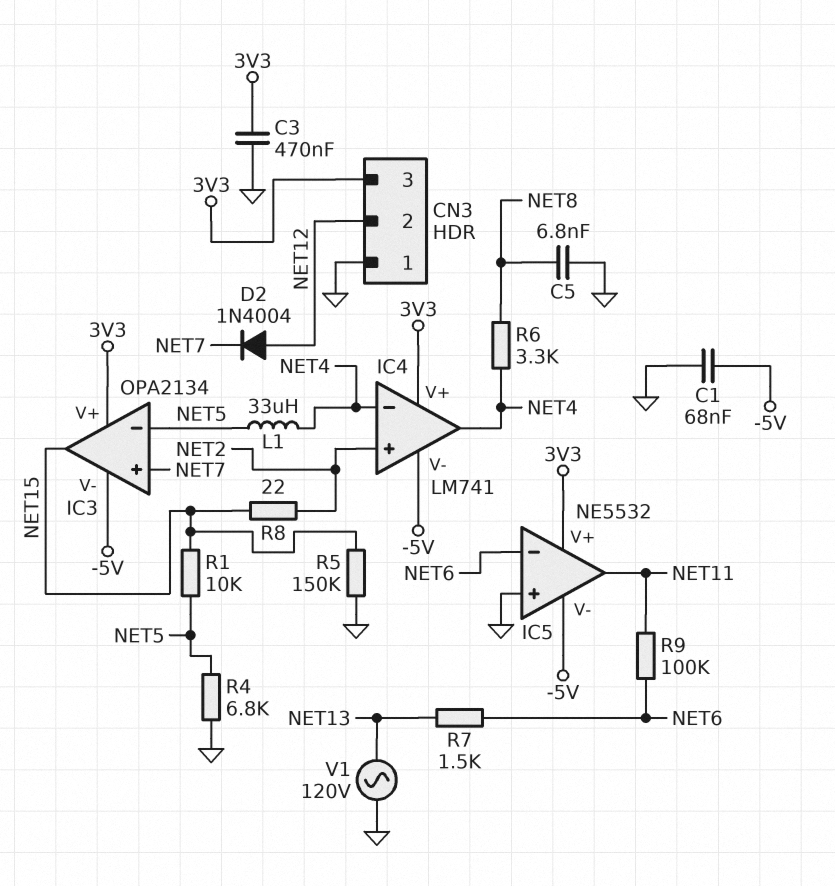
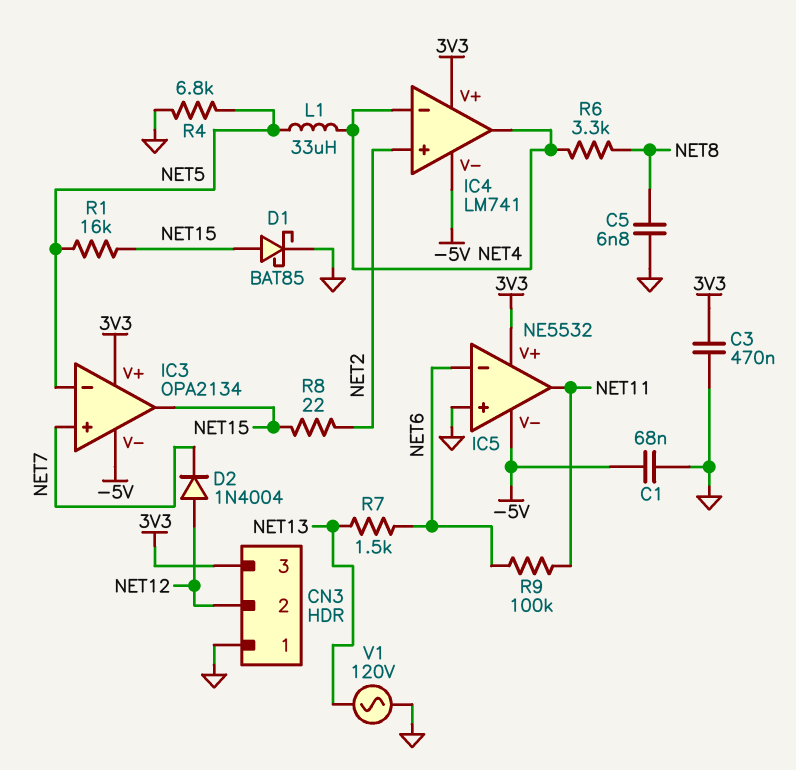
D1: none -> schottky BAT85 (A NET15, K GND)
R1: 10k (NET5, NET15) -> 16k (NET5, NET15)
R5: 150k (GND, NET15) -> none

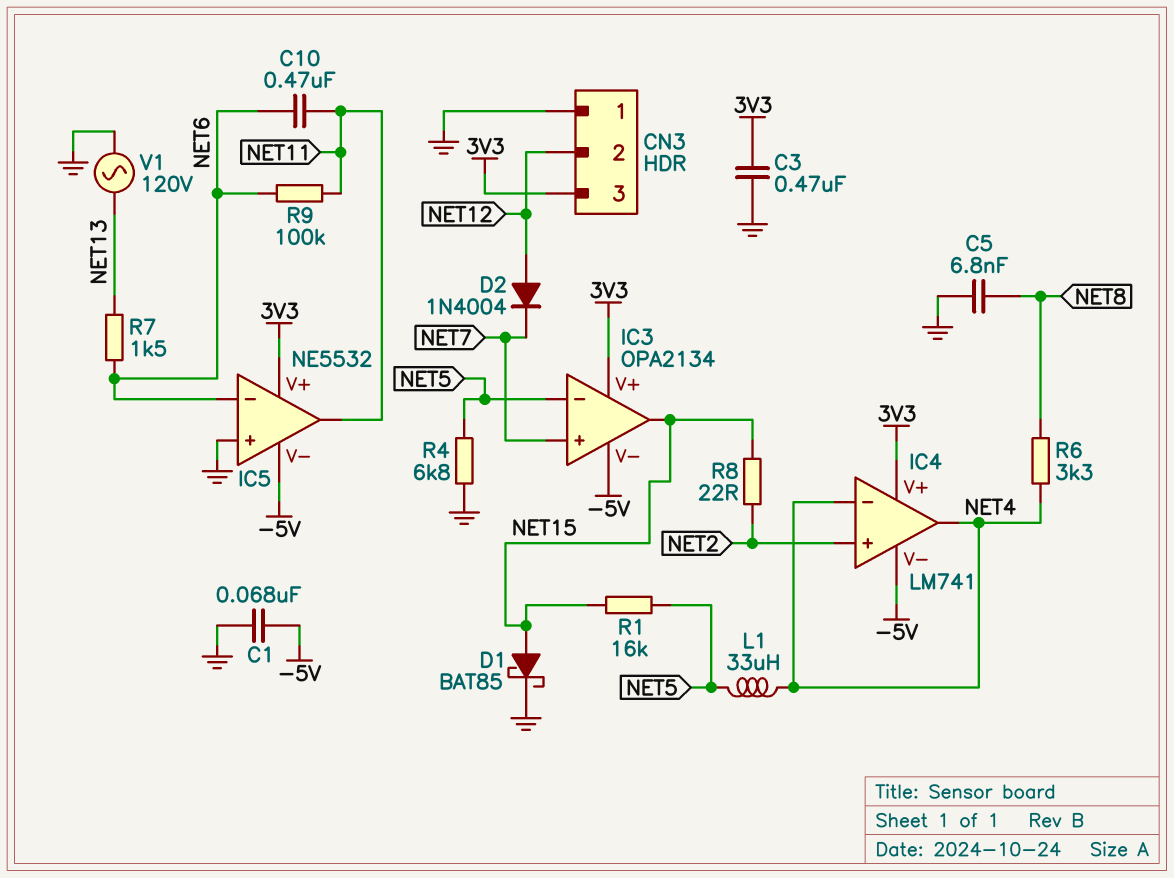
C10: none -> 470nF (NET6, NET11)

